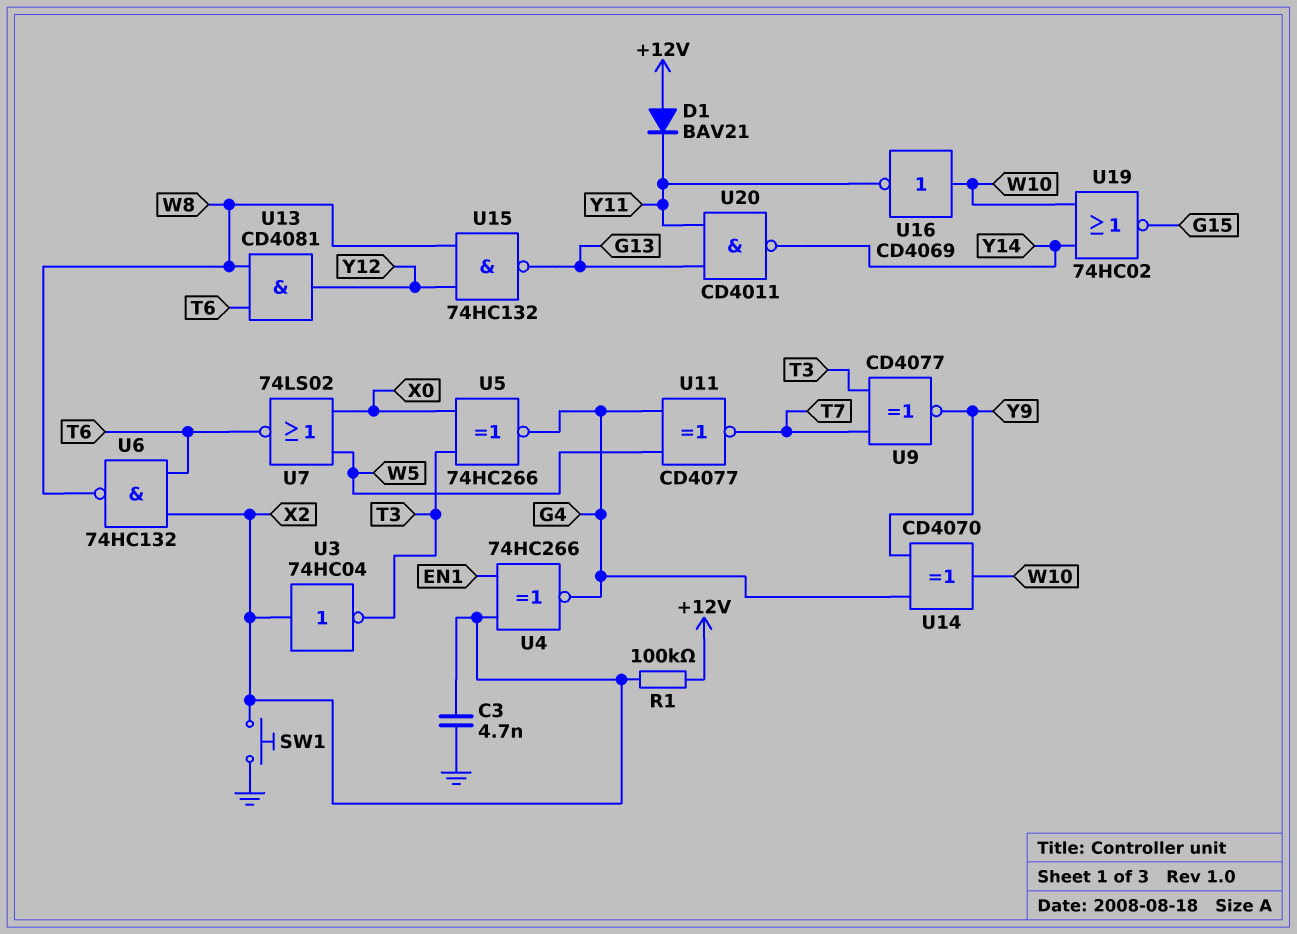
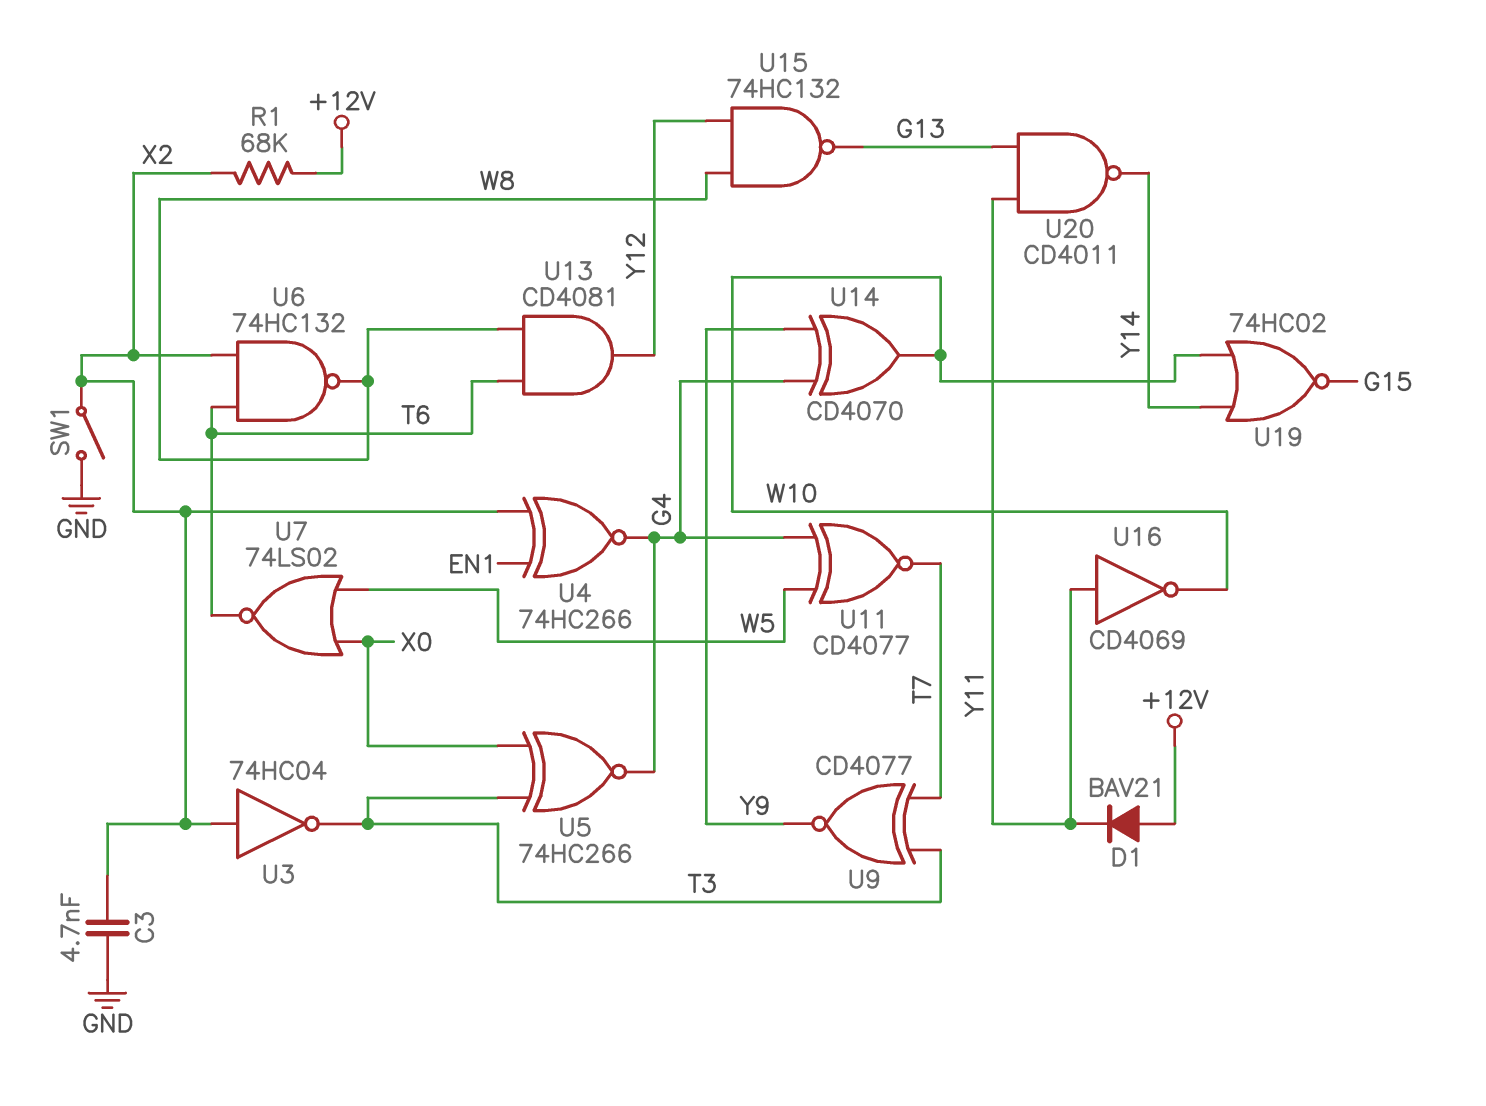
R1: 100k (+12V, X2) -> 68k (+12V, X2)
SW1: button (GND, X2) -> switch (GND, X2)
U16: NOT CD4069 (in W10, out Y11) -> NOT CD4069 (in Y11, out W10)

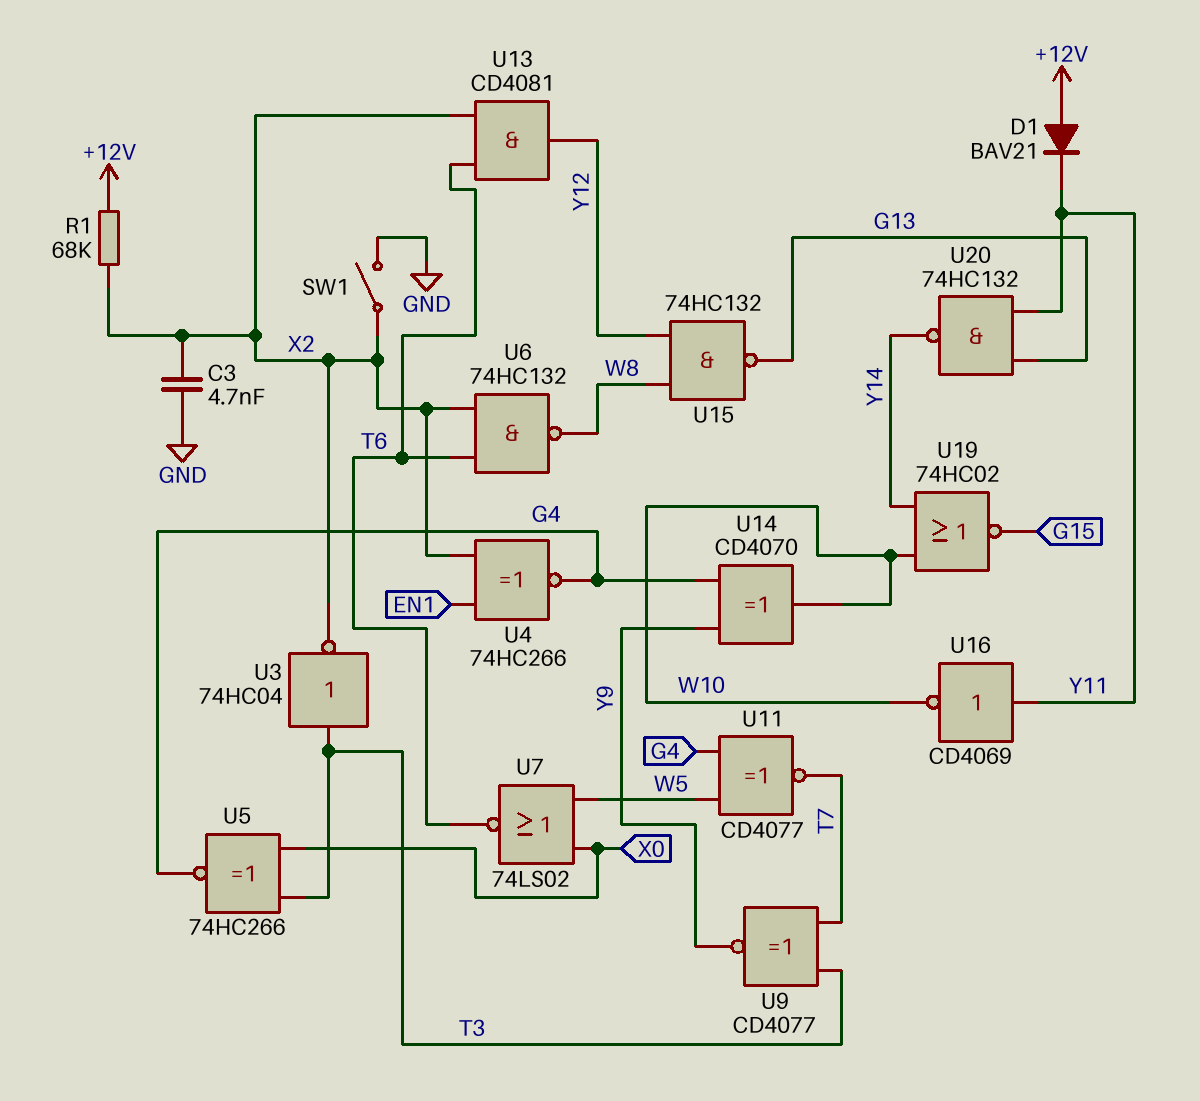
U3: NOT 74HC04 (in X2, out T3) -> NOT 74HC04 (in T3, out X2)
U13: AND CD4081 (in T6, in W8, out Y12) -> AND CD4081 (in T6, in X2, out Y12)
U20: NAND CD4011 (in G13, in Y11, out Y14) -> NAND 74HC132 (in G13, in Y11, out Y14)

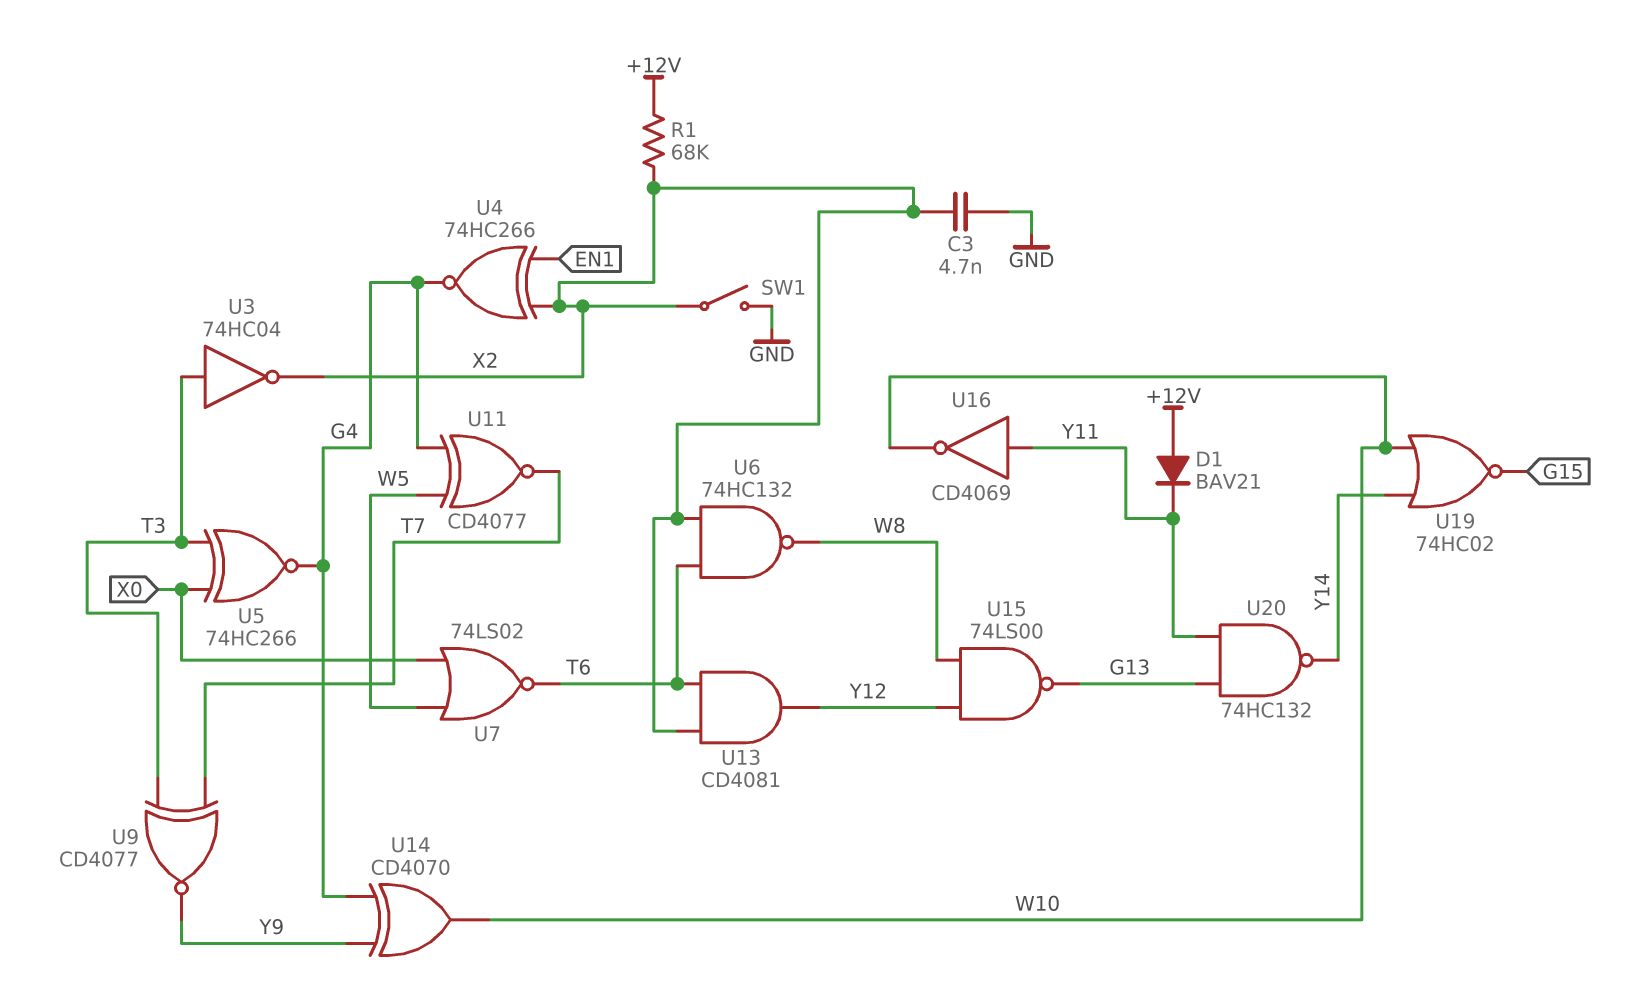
U15: NAND 74HC132 (in W8, in Y12, out G13) -> NAND 74LS00 (in W8, in Y12, out G13)

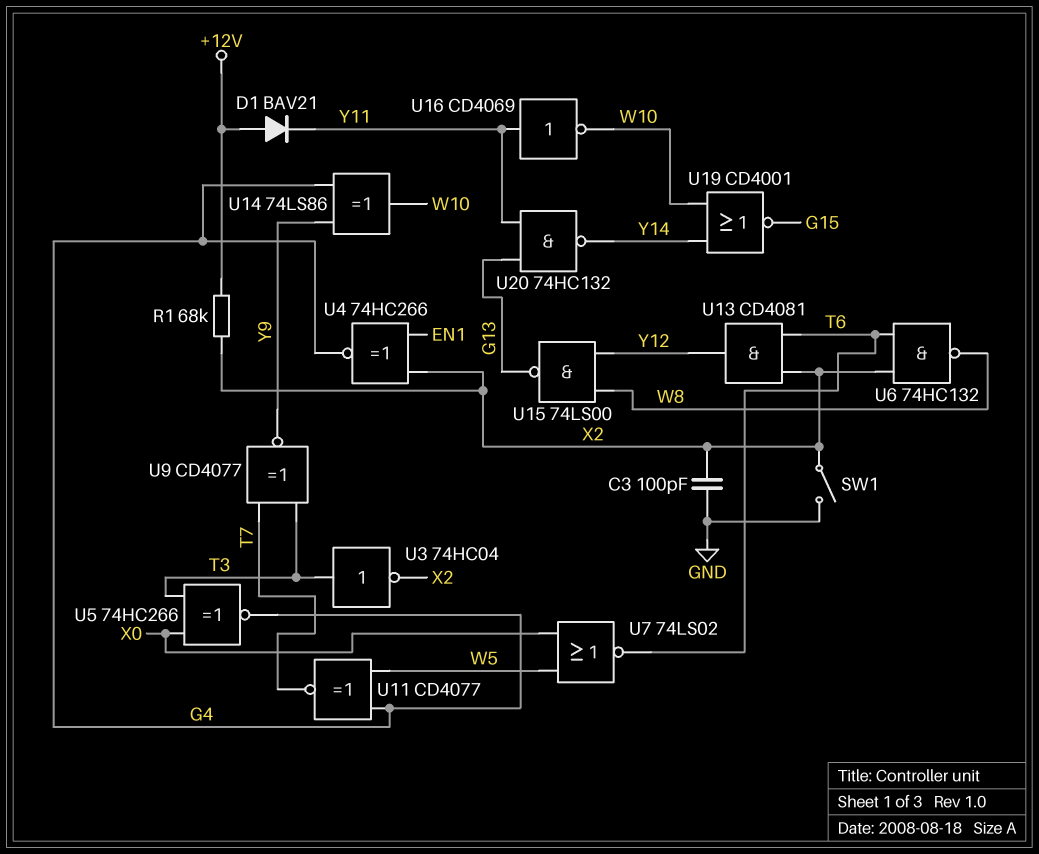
C3: 4.7nF (GND, X2) -> 100pF (GND, X2)
U14: XOR CD4070 (in G4, in Y9, out W10) -> XOR 74LS86 (in G4, in Y9, out W10)
U19: NOR 74HC02 (in W10, in Y14, out G15) -> NOR CD4001 (in W10, in Y14, out G15)

